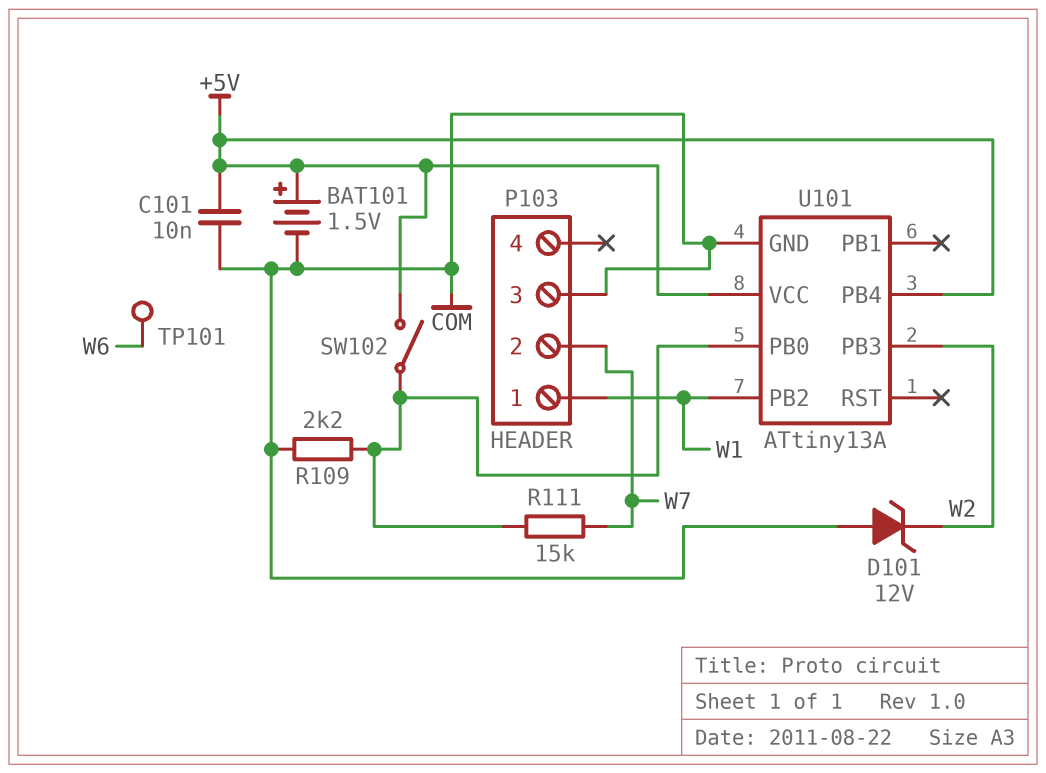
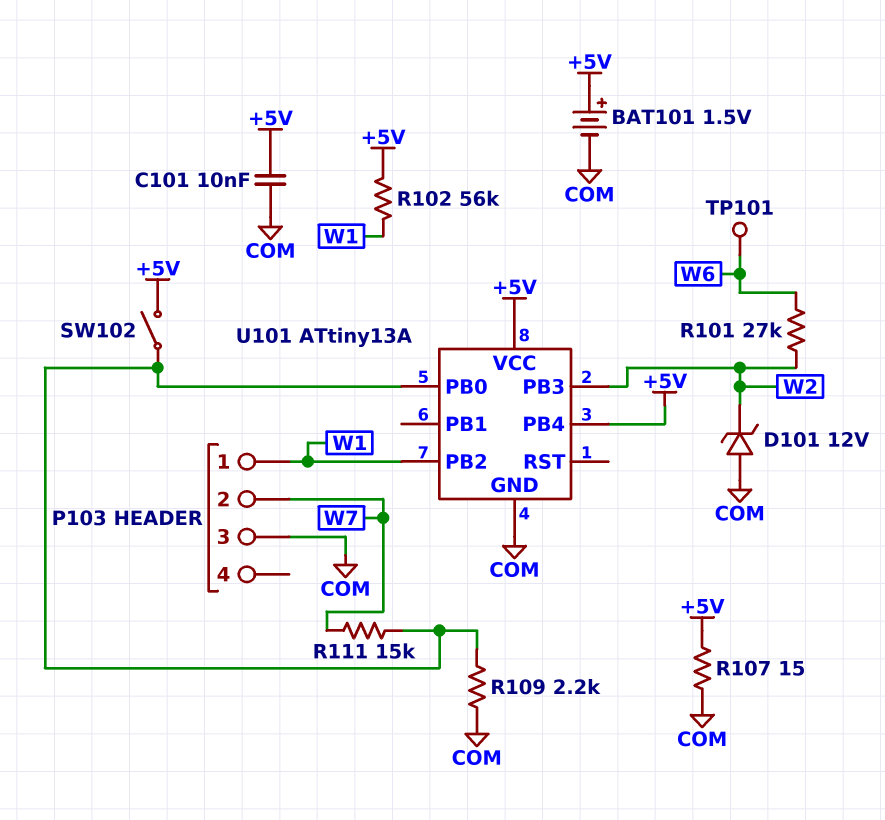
R101: none -> 27k (W2, W6)
R102: none -> 56k (+5V, W1)
R107: none -> 15 (+5V, COM)

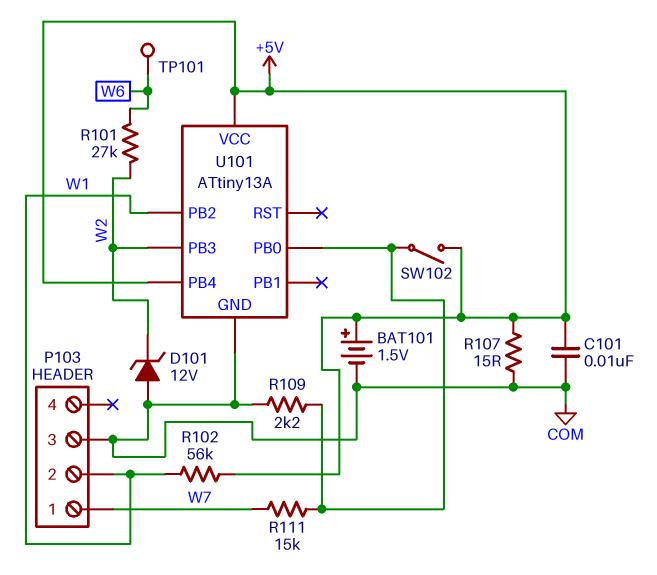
P103 pin 1: W1 -> W7
P103 pin 2: W7 -> W1

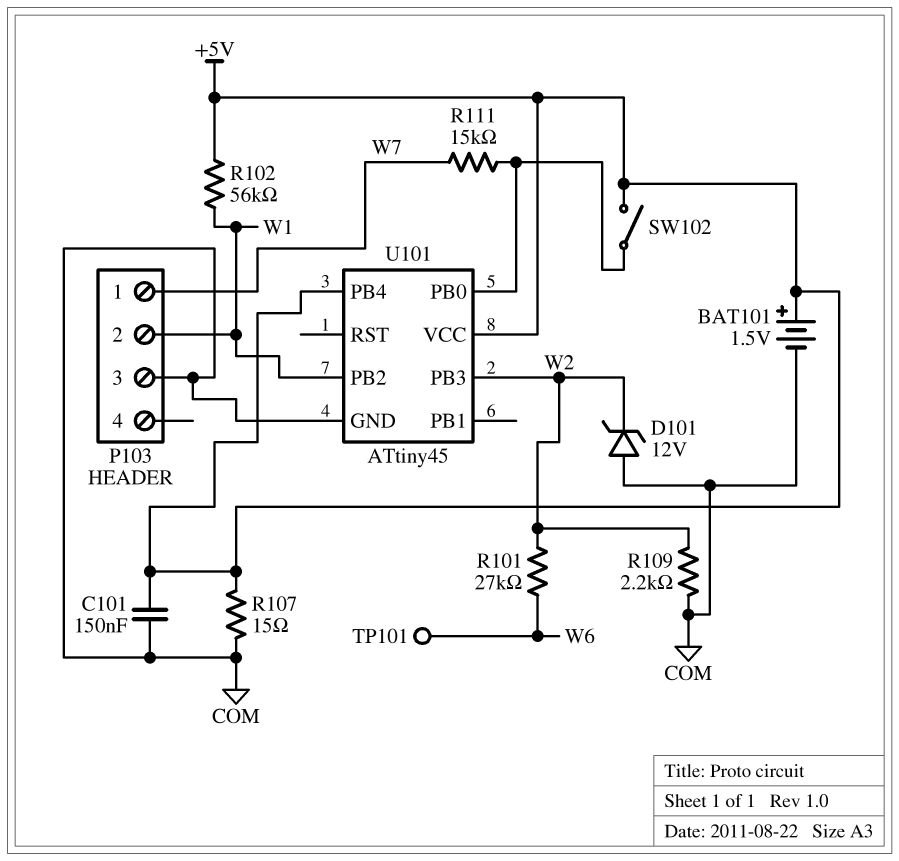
C101: 10nF (+5V, COM) -> 150nF (+5V, COM)
R109: 2.2k (COM, U101/PB0) -> 2.2k (COM, W2)
U101: ATtiny13A -> ATtiny45

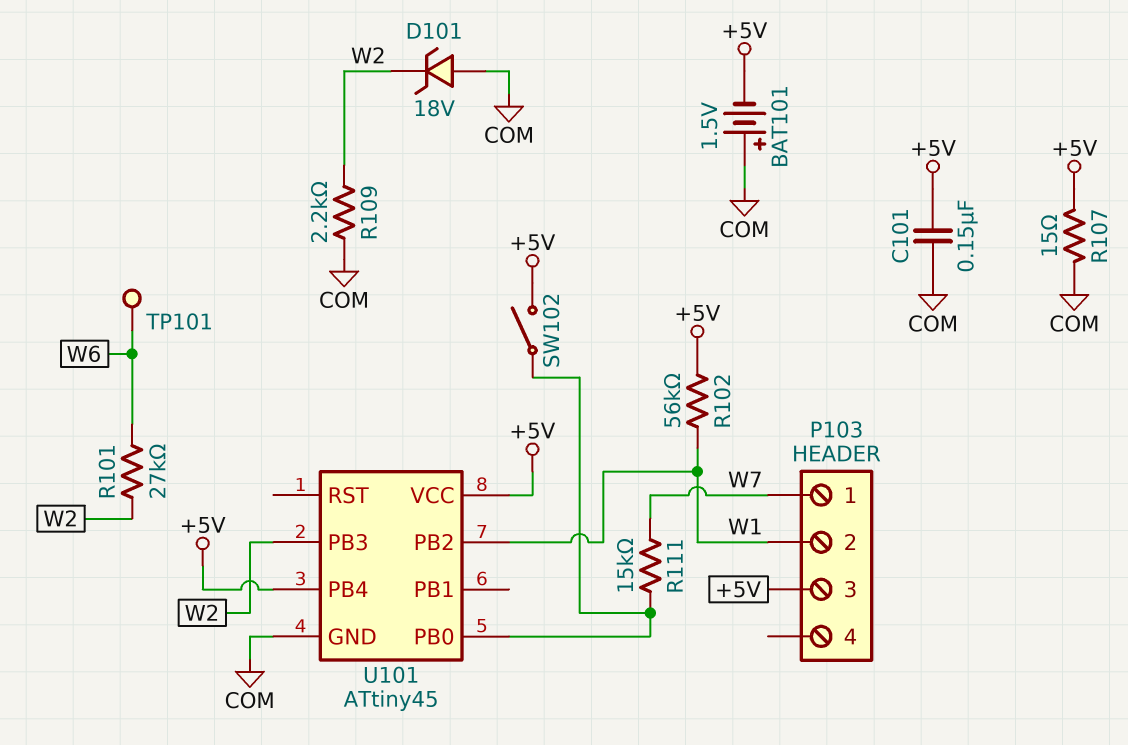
BAT101: 1.5V (plus +5V, minus COM) -> 1.5V (plus COM, minus +5V)
D101: zener 12V (A COM, K W2) -> zener 18V (A COM, K W2)
P103 pin 3: COM -> +5V

